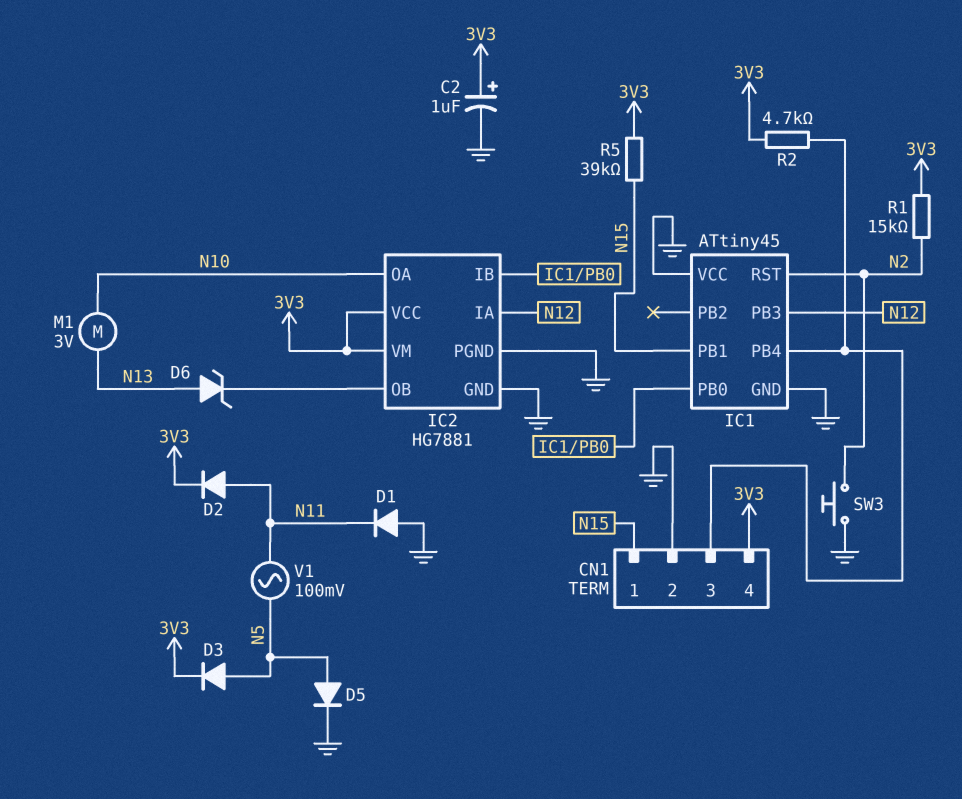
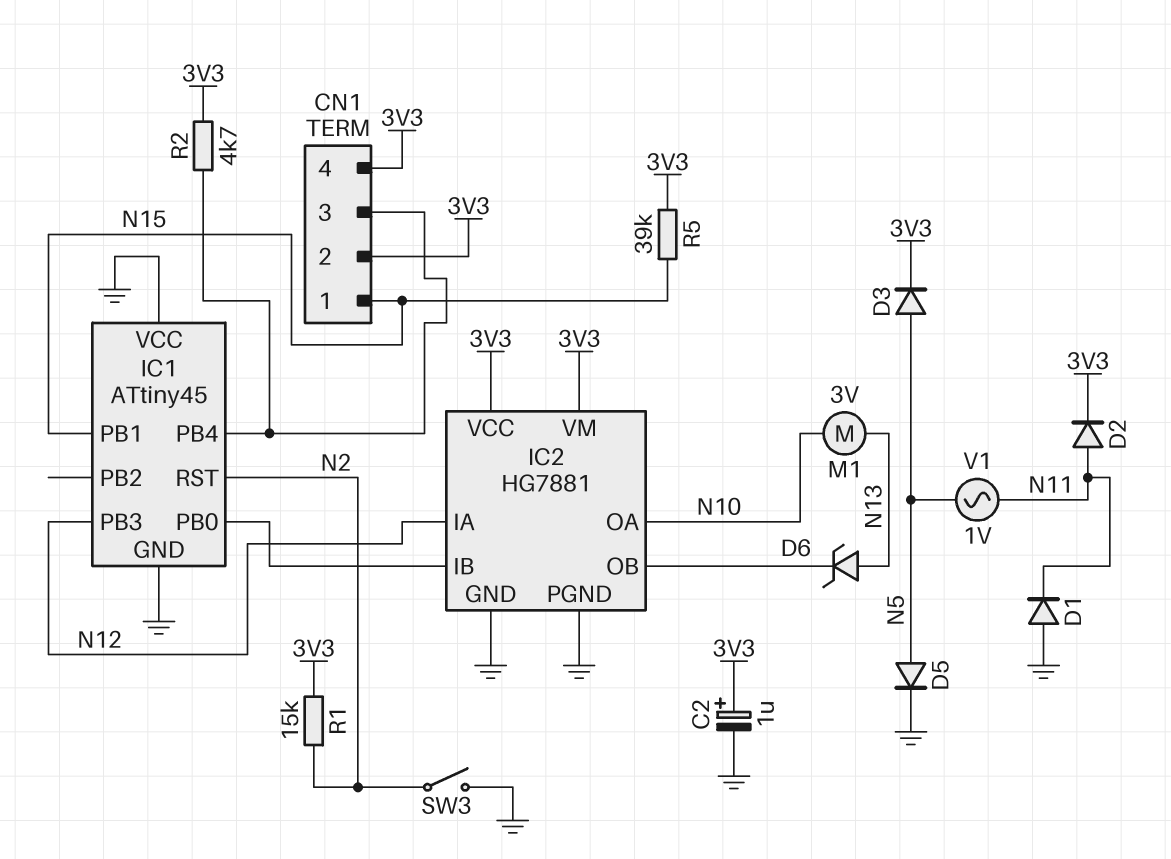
CN1 pin 2: GND -> 3V3
SW3: button (GND, N2) -> switch (GND, N2)
V1: AC 100mV (N5, N11) -> AC 1V (N5, N11)

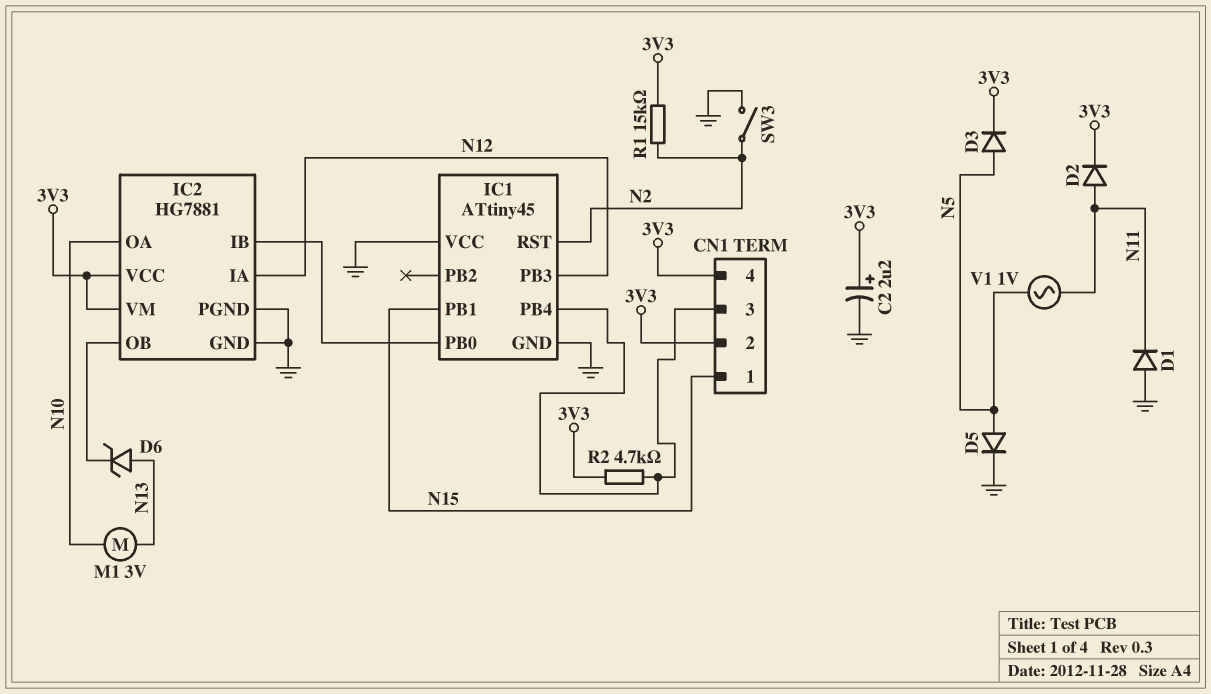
C2: 1uF (plus 3V3, minus GND) -> 2.2uF (plus 3V3, minus GND)
R5: 39k (3V3, N15) -> none

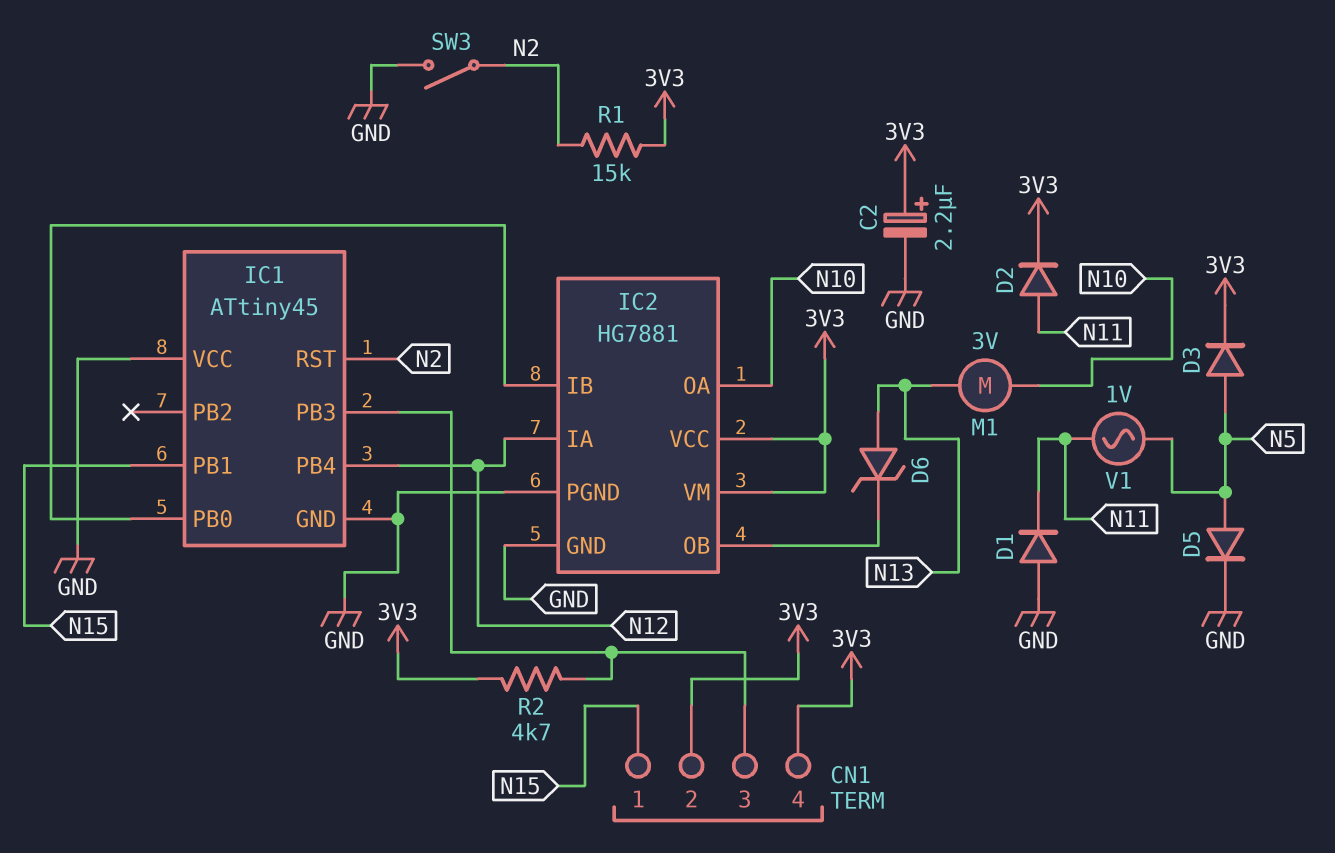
IC1 pin PB3: N12 -> CN1/3
IC1 pin PB4: CN1/3 -> N12

